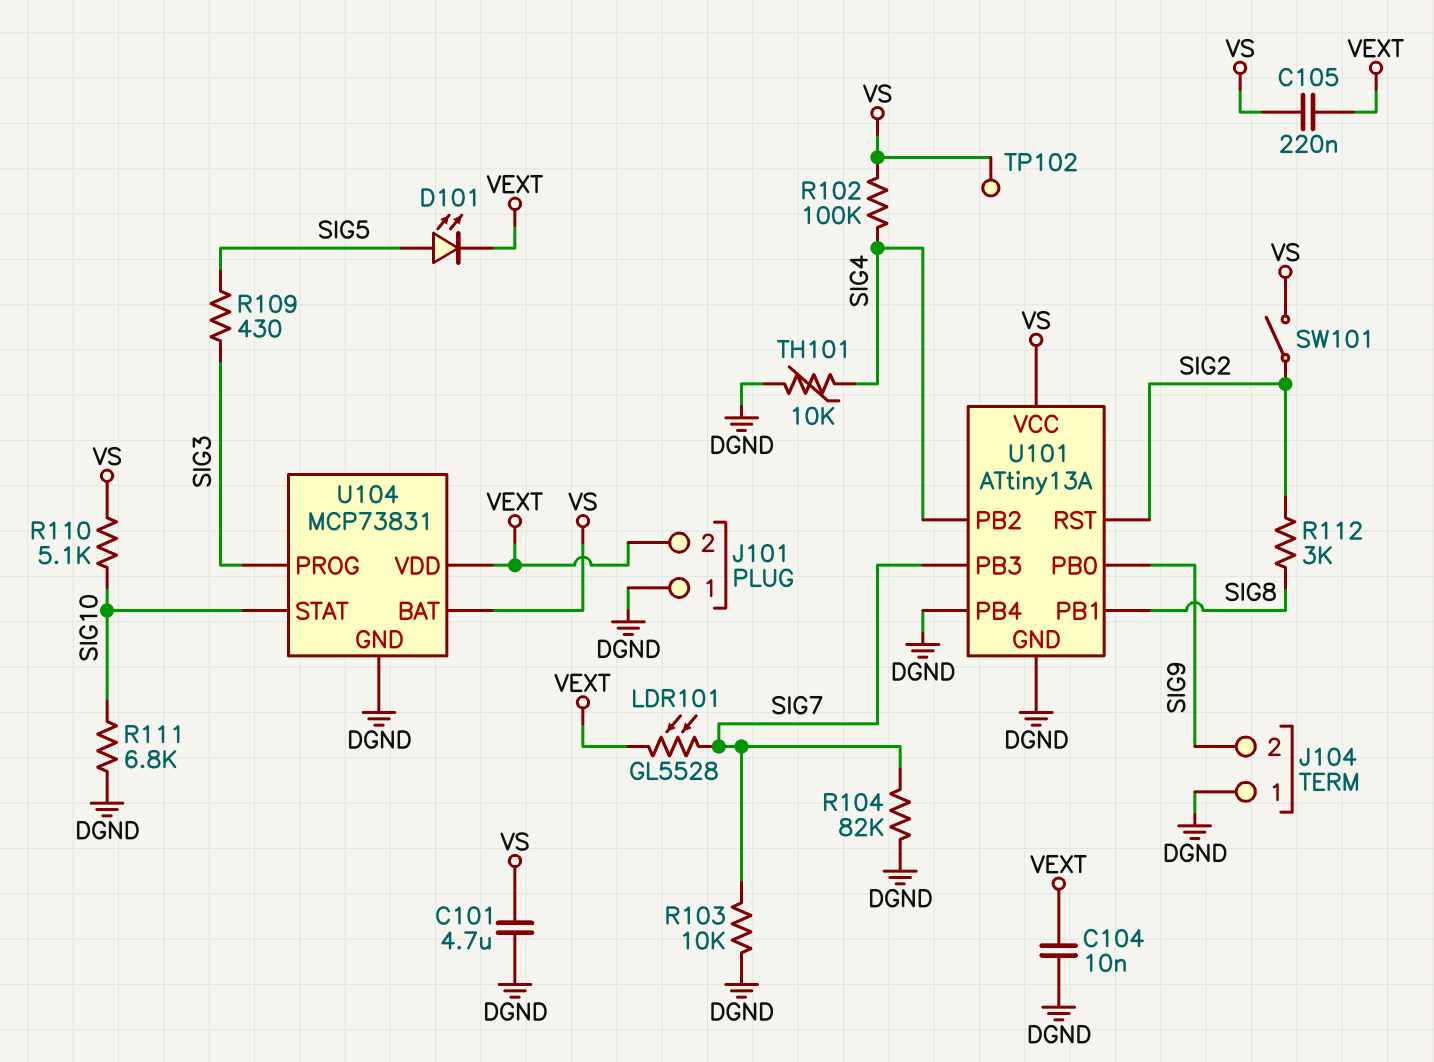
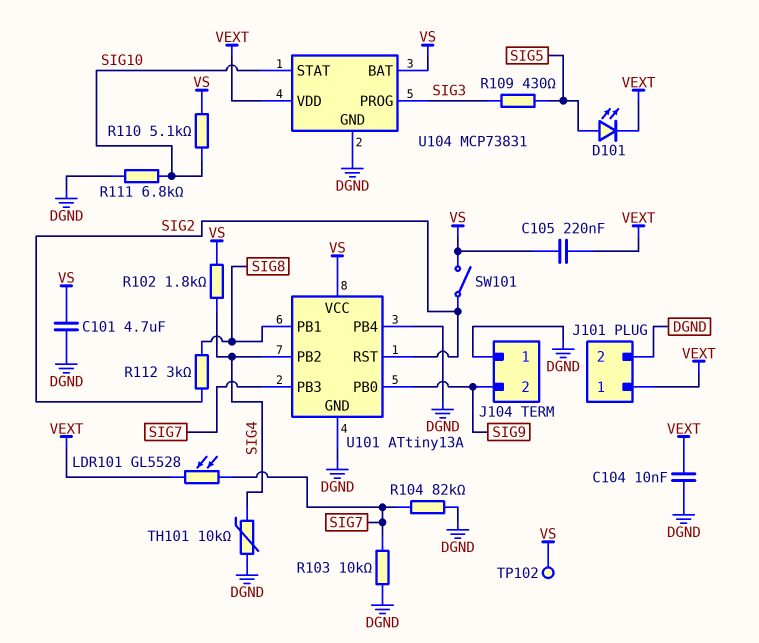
J101 pin 1: DGND -> VEXT
J101 pin 2: VEXT -> DGND
R102: 100k (SIG4, VS) -> 1.8k (SIG4, VS)

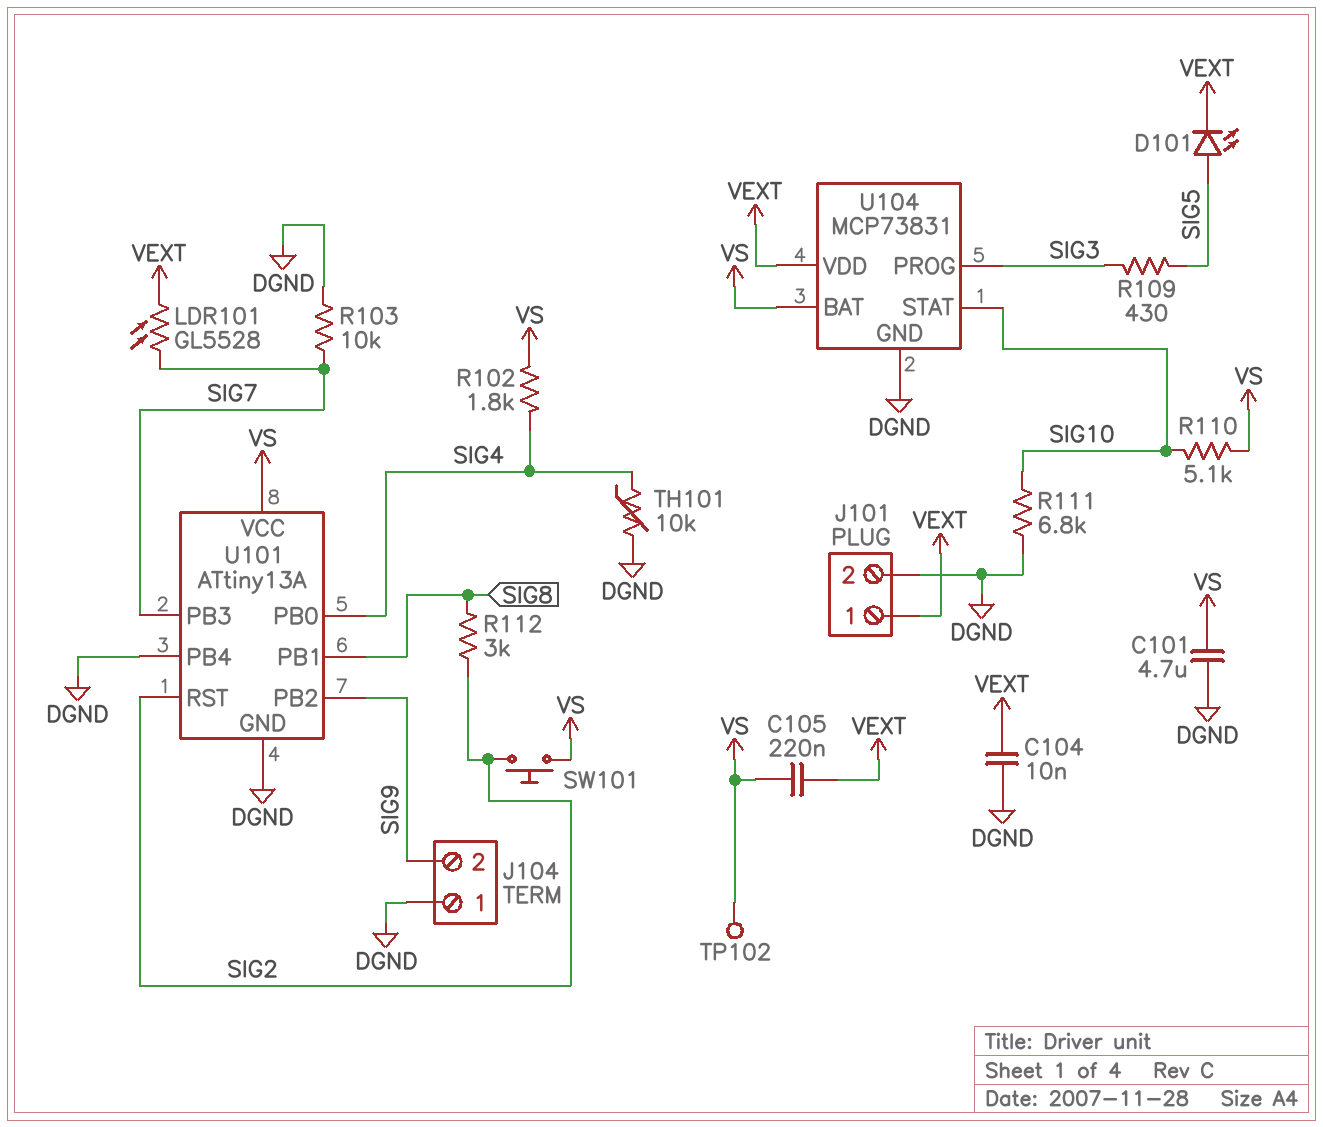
R104: 82k (DGND, SIG7) -> none
SW101: switch (SIG2, VS) -> button (SIG2, VS)
U101 pin PB0: SIG9 -> SIG4
U101 pin PB2: SIG4 -> SIG9

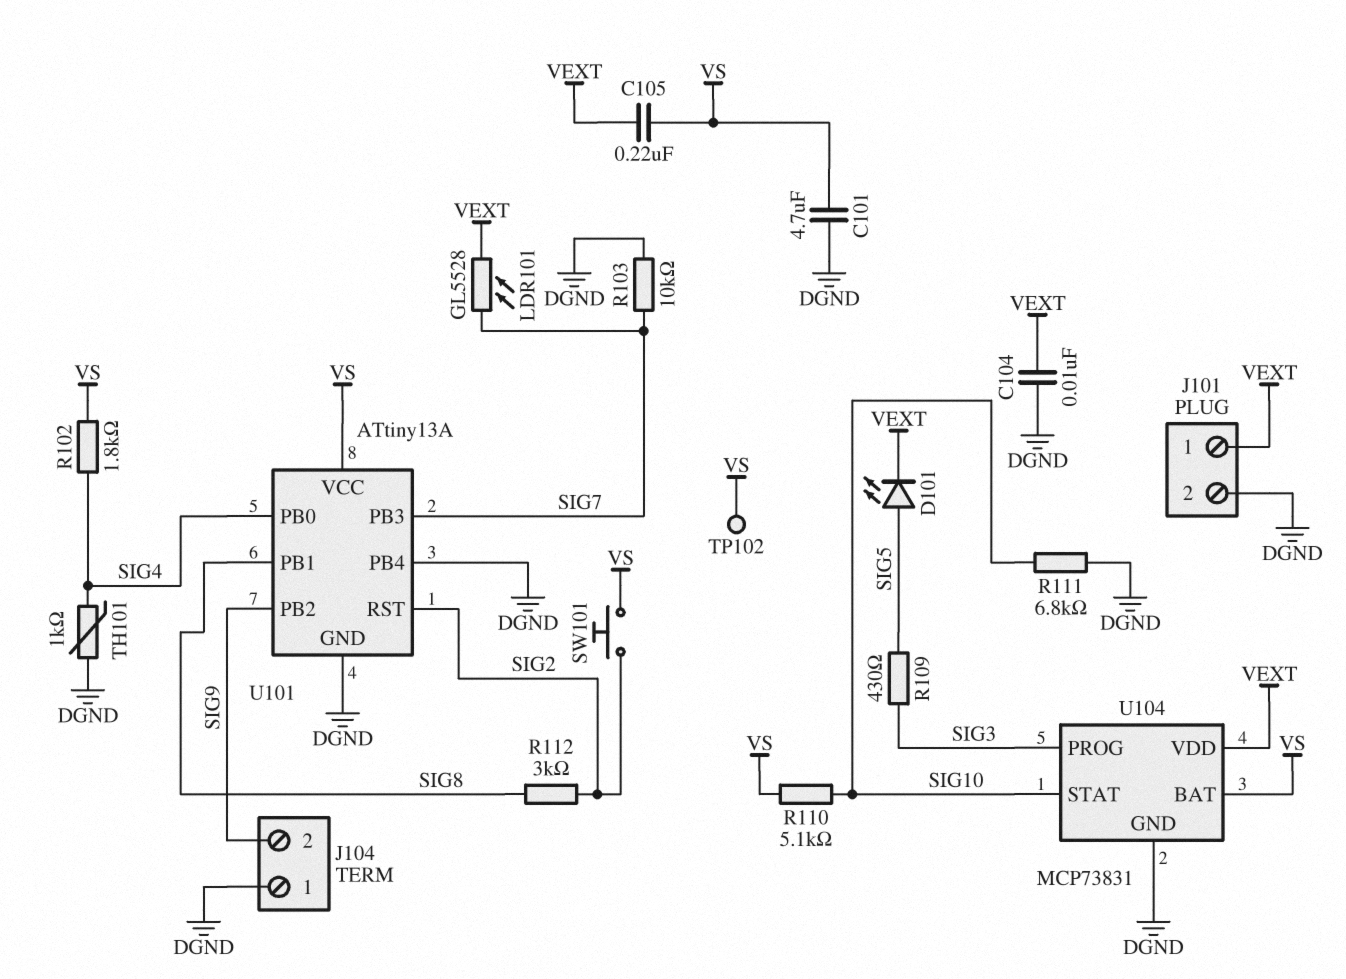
TH101: 10k (DGND, SIG4) -> 1k (DGND, SIG4)

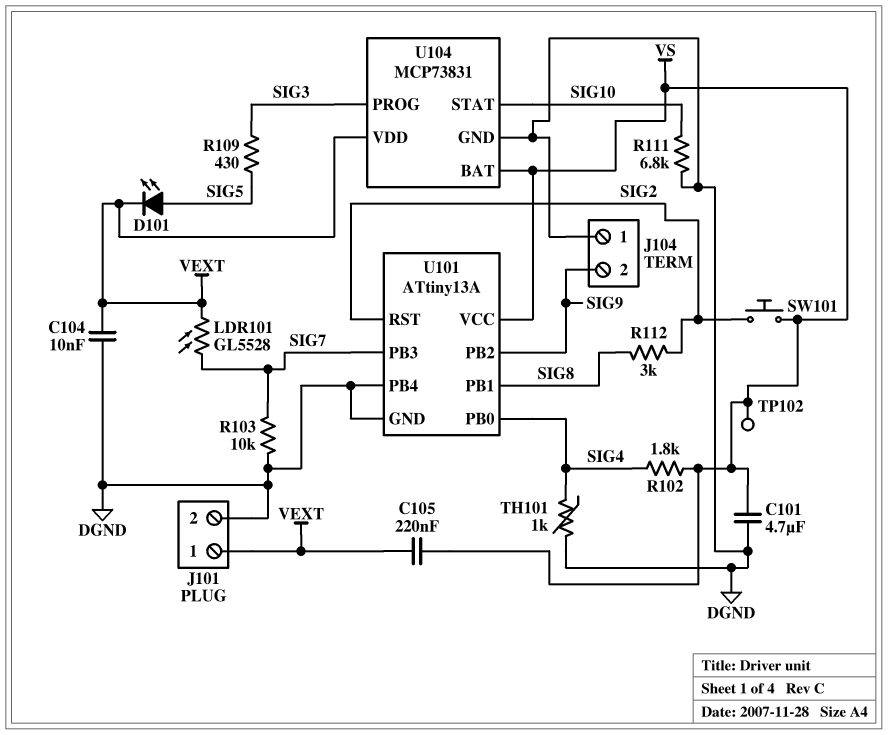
R110: 5.1k (SIG10, VS) -> none

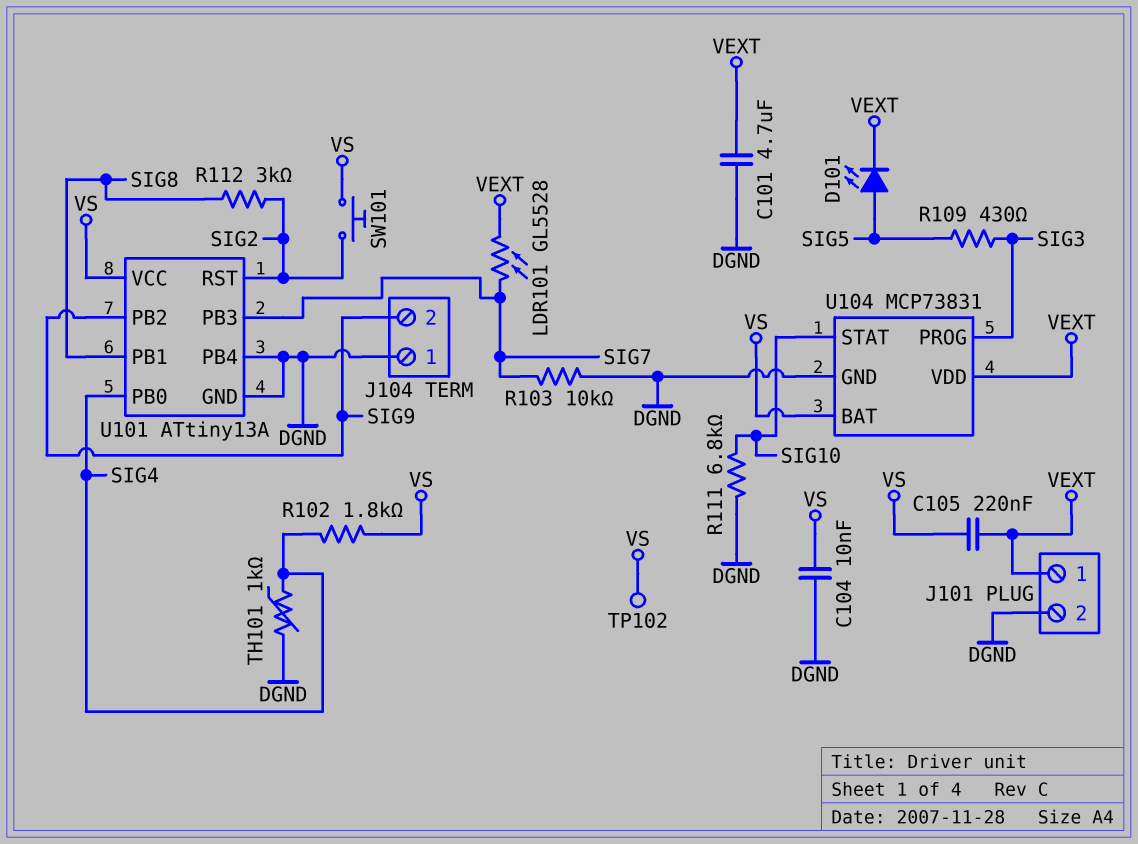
C101: 4.7uF (DGND, VS) -> 4.7uF (DGND, VEXT)
C104: 10nF (DGND, VEXT) -> 10nF (DGND, VS)

